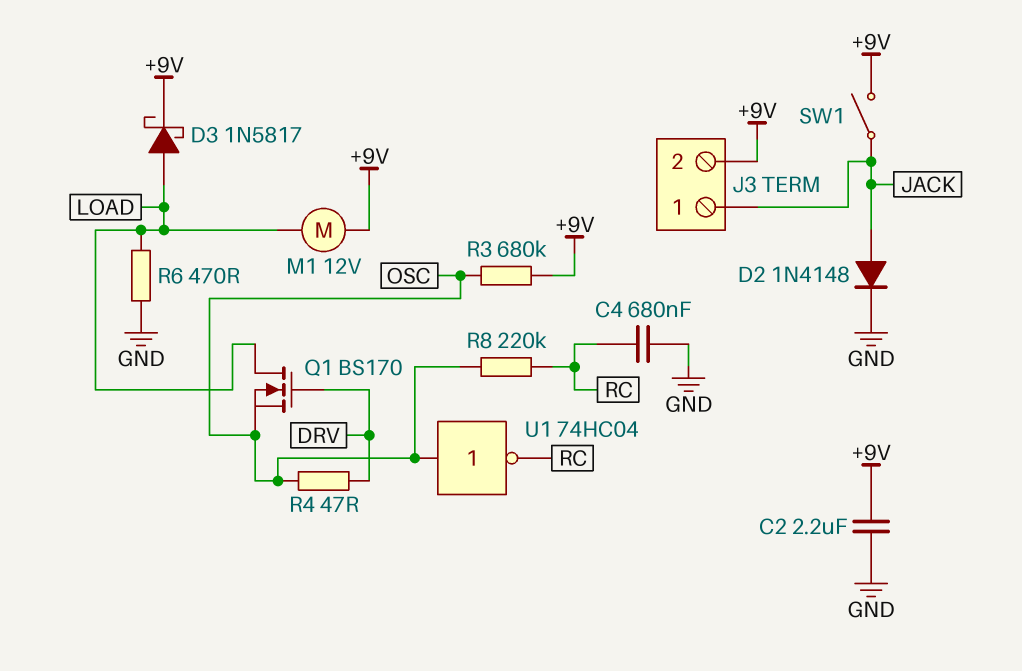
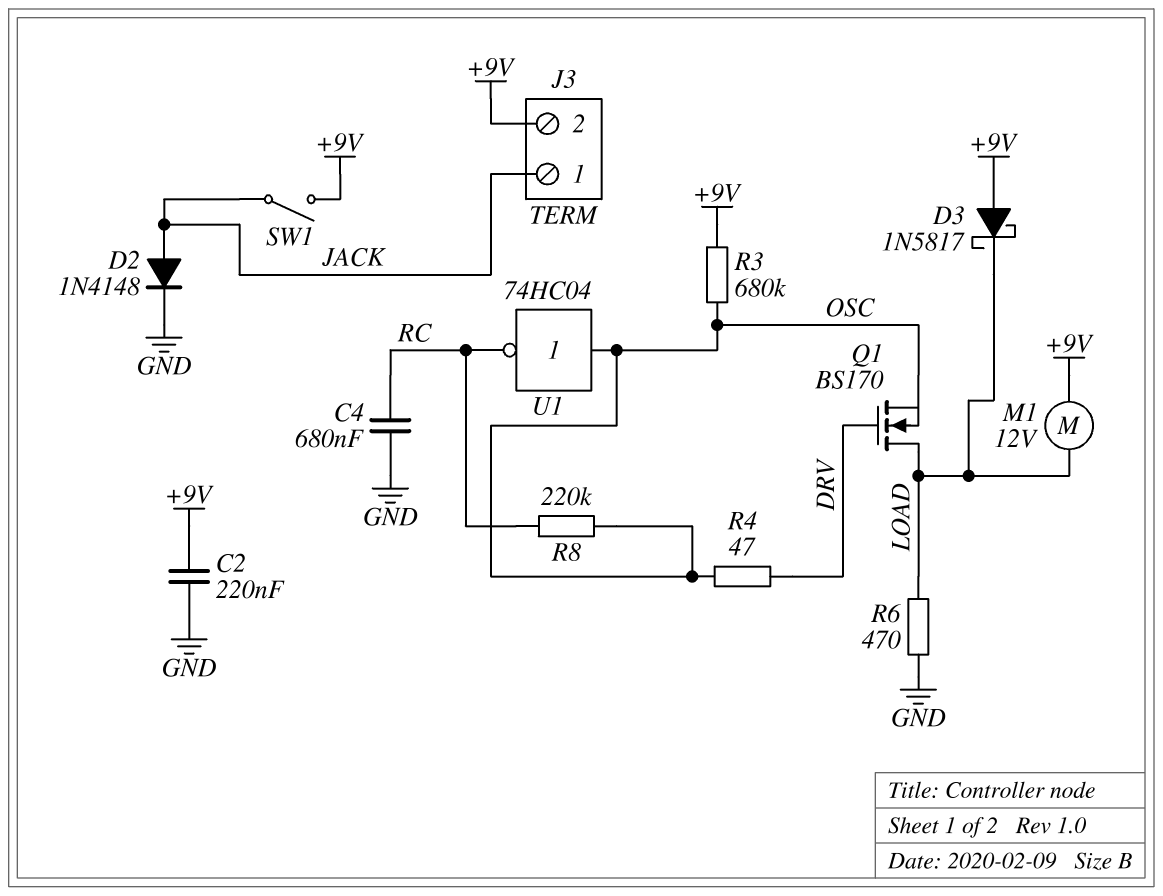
C2: 2.2uF (+9V, GND) -> 220nF (+9V, GND)
D3: schottky 1N5817 (A LOAD, K +9V) -> schottky 1N5817 (A +9V, K LOAD)

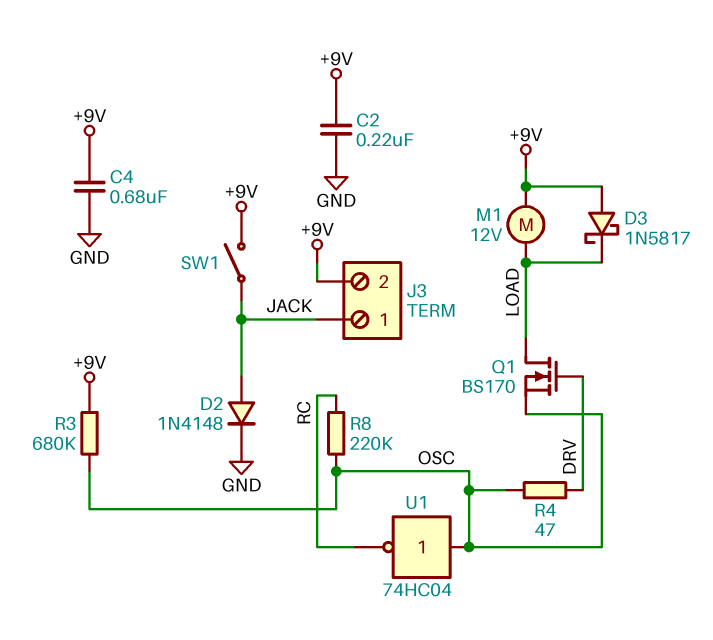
C4: 680nF (GND, RC) -> 680nF (+9V, GND)
R6: 470 (GND, LOAD) -> none

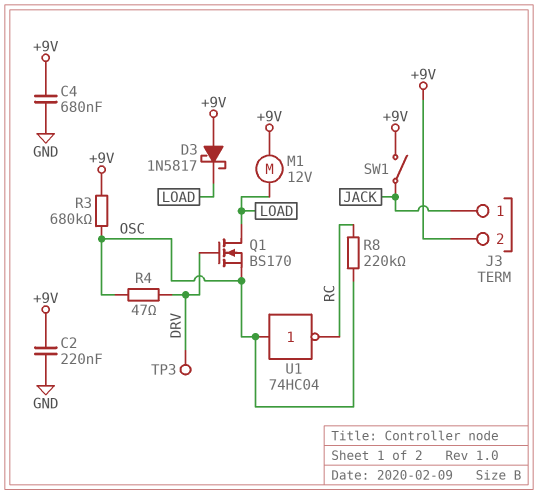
D2: diode 1N4148 (A JACK, K GND) -> none
TP3: none -> test point (DRV)

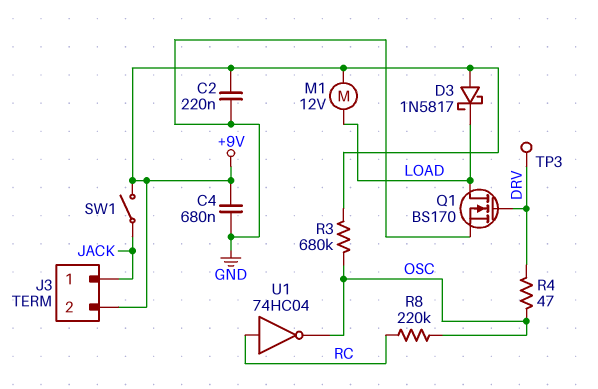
Q1: NMOS BS170 (G DRV, D LOAD, S OSC) -> NMOS BS170 (G DRV, D LOAD, S GND)
U1: NOT 74HC04 (in OSC, out RC) -> NOT 74HC04 (in RC, out OSC)

